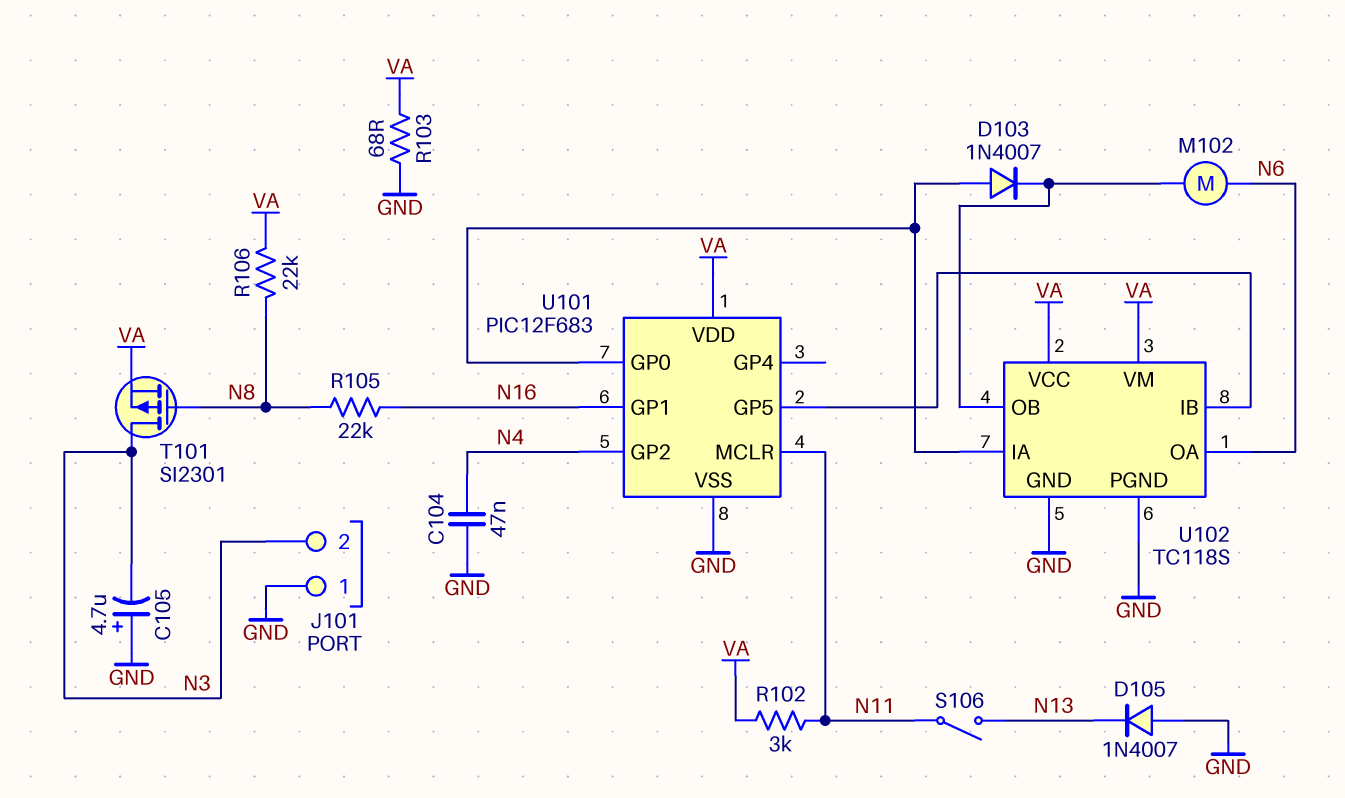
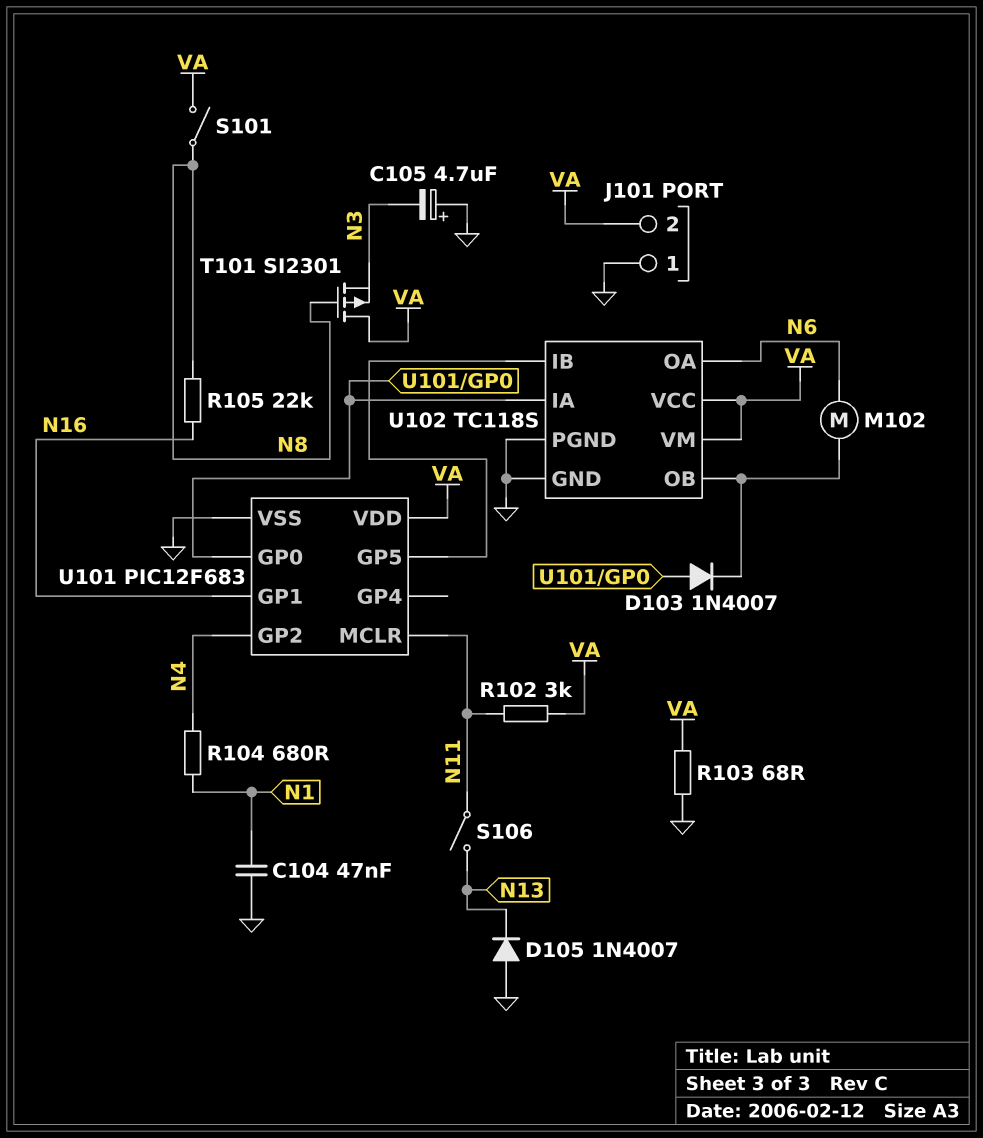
C104: 47nF (GND, N4) -> 47nF (GND, N1)
J101 pin 2: N3 -> VA
R104: none -> 680 (N1, N4)
R106: 22k (N8, VA) -> none
S101: none -> switch (N8, VA)
T101: PMOS SI2301 (G N8, D N3, S VA) -> PMOS SI2301 (G N8, D VA, S N3)

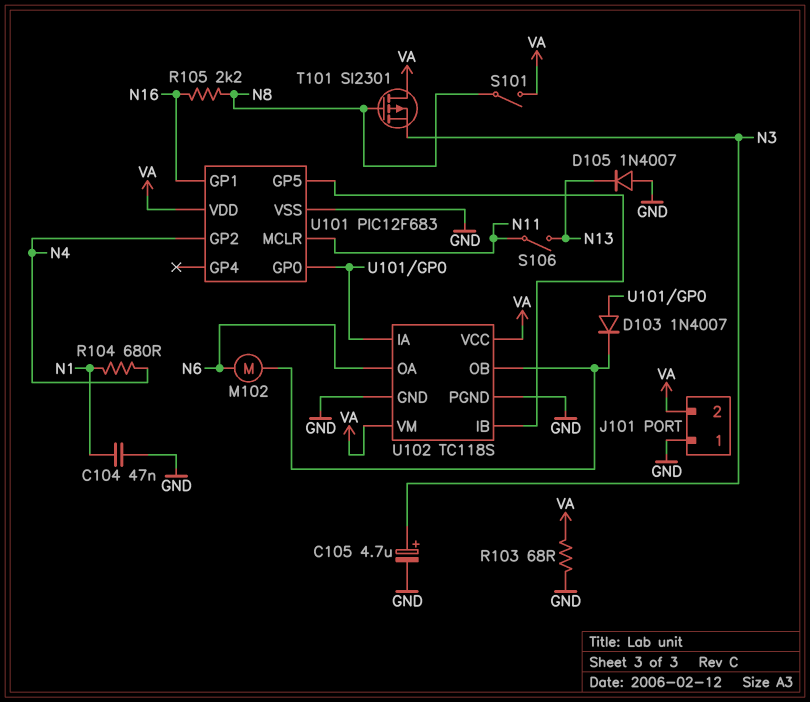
C105: 4.7uF (plus GND, minus N3) -> 4.7uF (plus N3, minus GND)
R102: 3k (N11, VA) -> none
R105: 22k (N8, N16) -> 2.2k (N8, N16)

